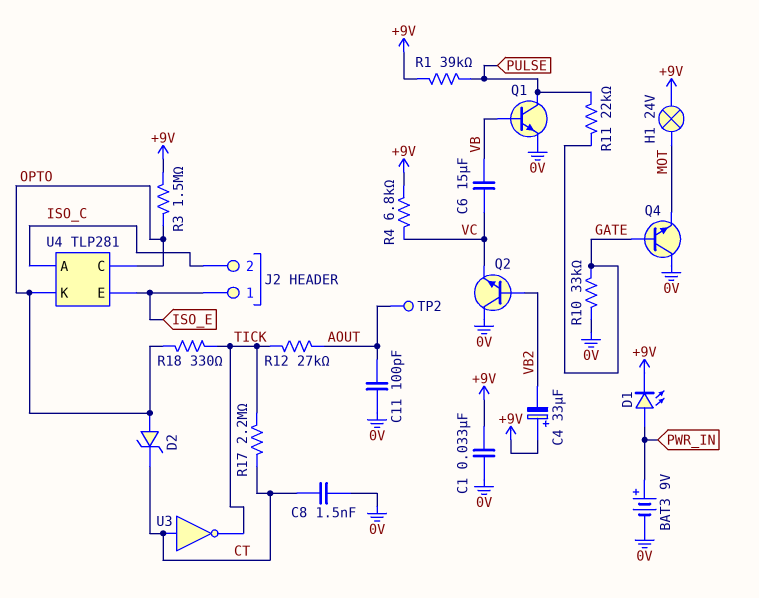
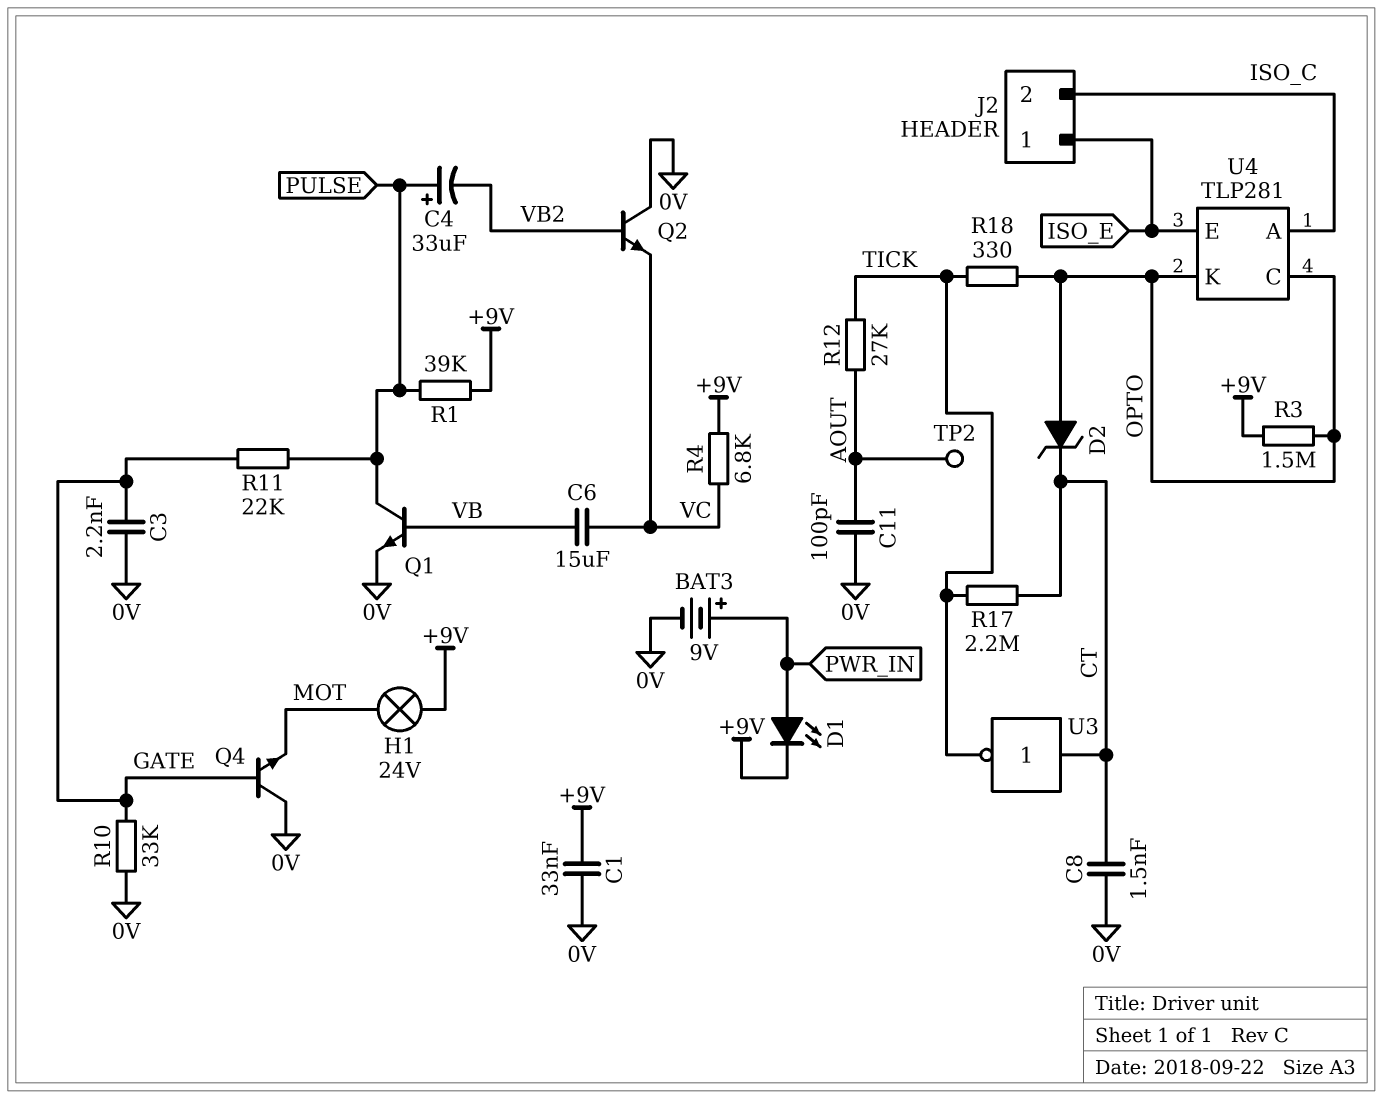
C3: none -> 2.2nF (0V, GATE)
C4: 33uF (plus +9V, minus VB2) -> 33uF (plus PULSE, minus VB2)

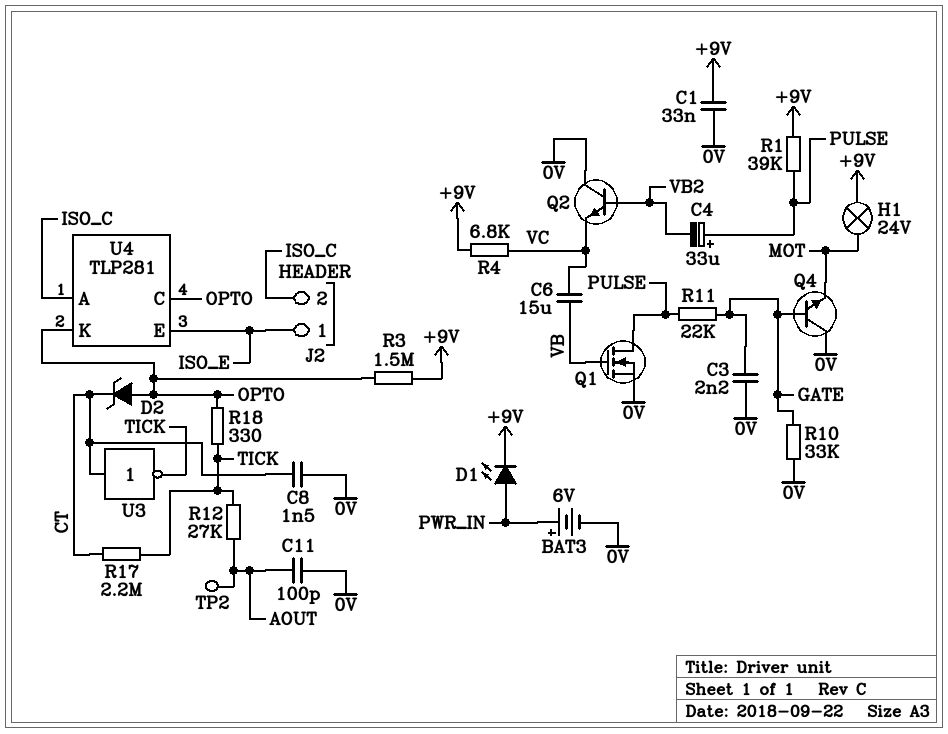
BAT3: 9V (plus PWR_IN, minus 0V) -> 6V (plus PWR_IN, minus 0V)
Q1: NPN (B VB, C PULSE, E 0V) -> NMOS (G VB, D PULSE, S 0V)

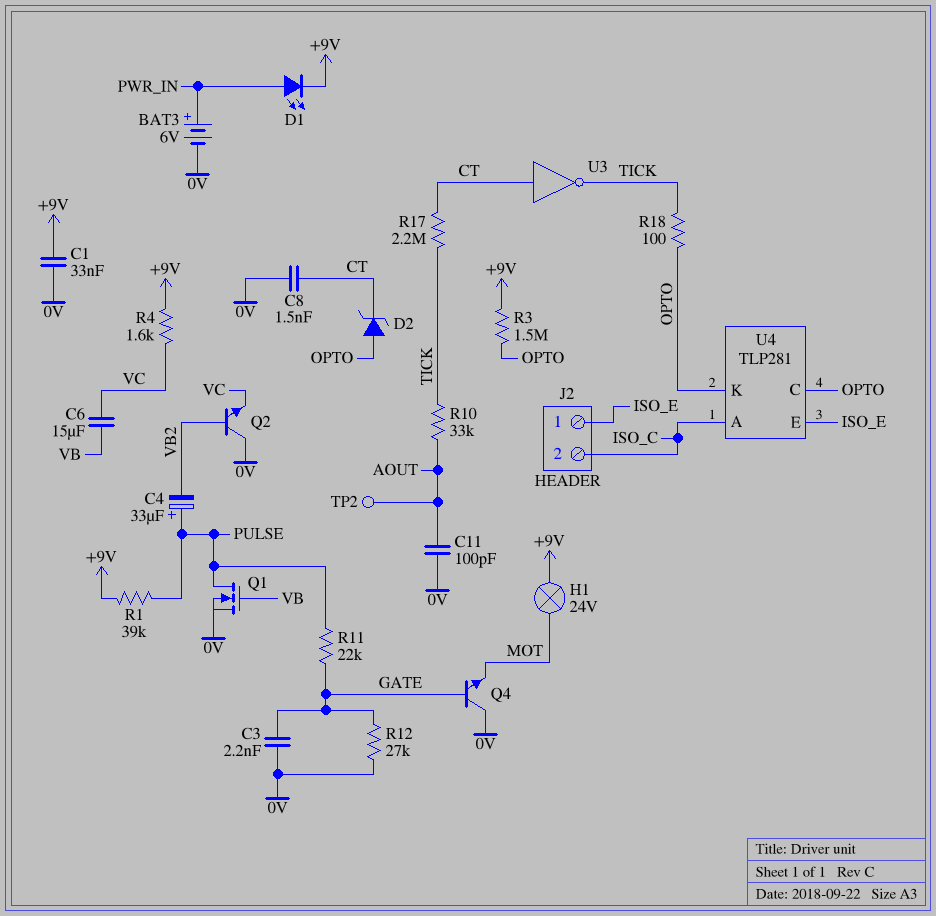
R4: 6.8k (+9V, VC) -> 1.6k (+9V, VC)
R10: 33k (0V, GATE) -> 33k (AOUT, TICK)
R12: 27k (AOUT, TICK) -> 27k (0V, GATE)
R18: 330 (OPTO, TICK) -> 100 (OPTO, TICK)

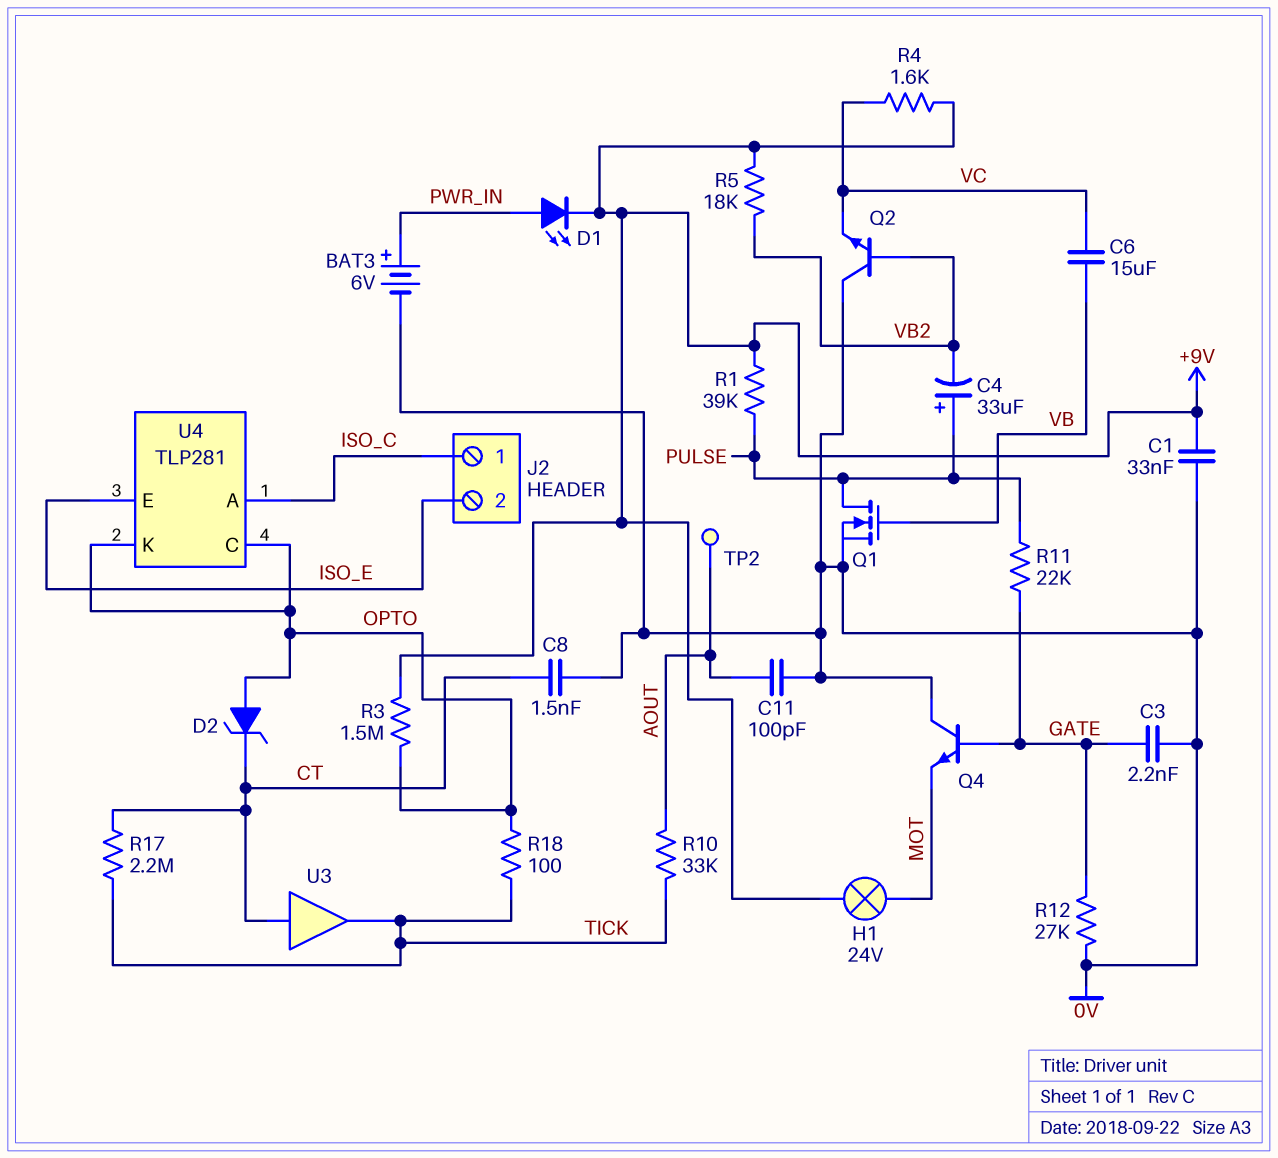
J2 pin 1: ISO_E -> ISO_C
J2 pin 2: ISO_C -> ISO_E
R5: none -> 18k (+9V, VB2)
U3: NOT (in CT, out TICK) -> buffer (in CT, out TICK)

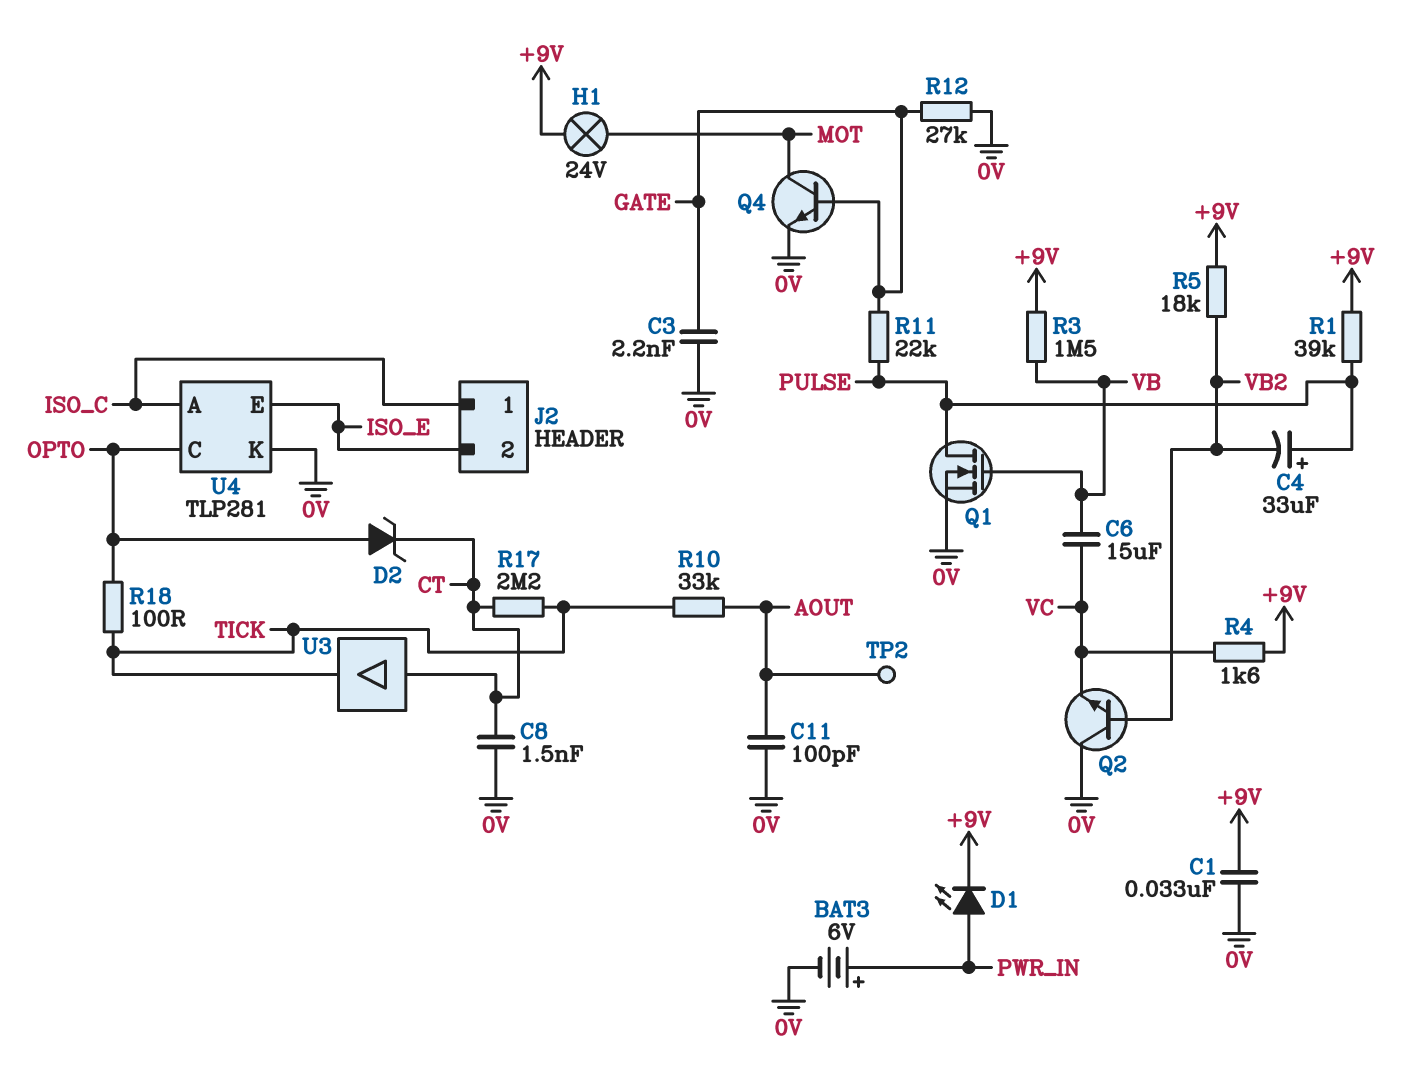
Q4: NPN (B GATE, C 0V, E MOT) -> NPN (B GATE, C MOT, E 0V)
R3: 1.5M (+9V, OPTO) -> 1.5M (+9V, VB)
U4 pin K: OPTO -> 0V

